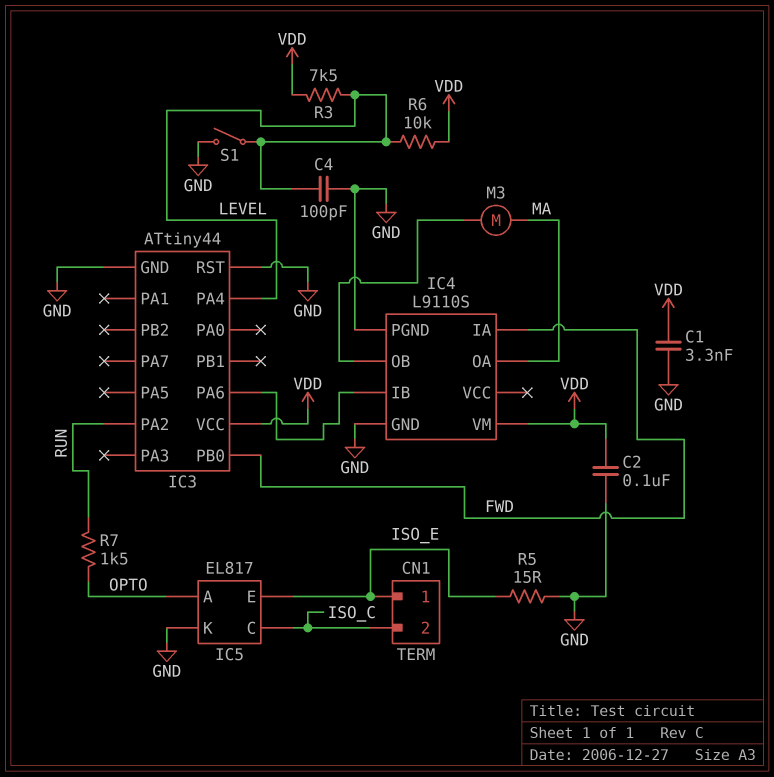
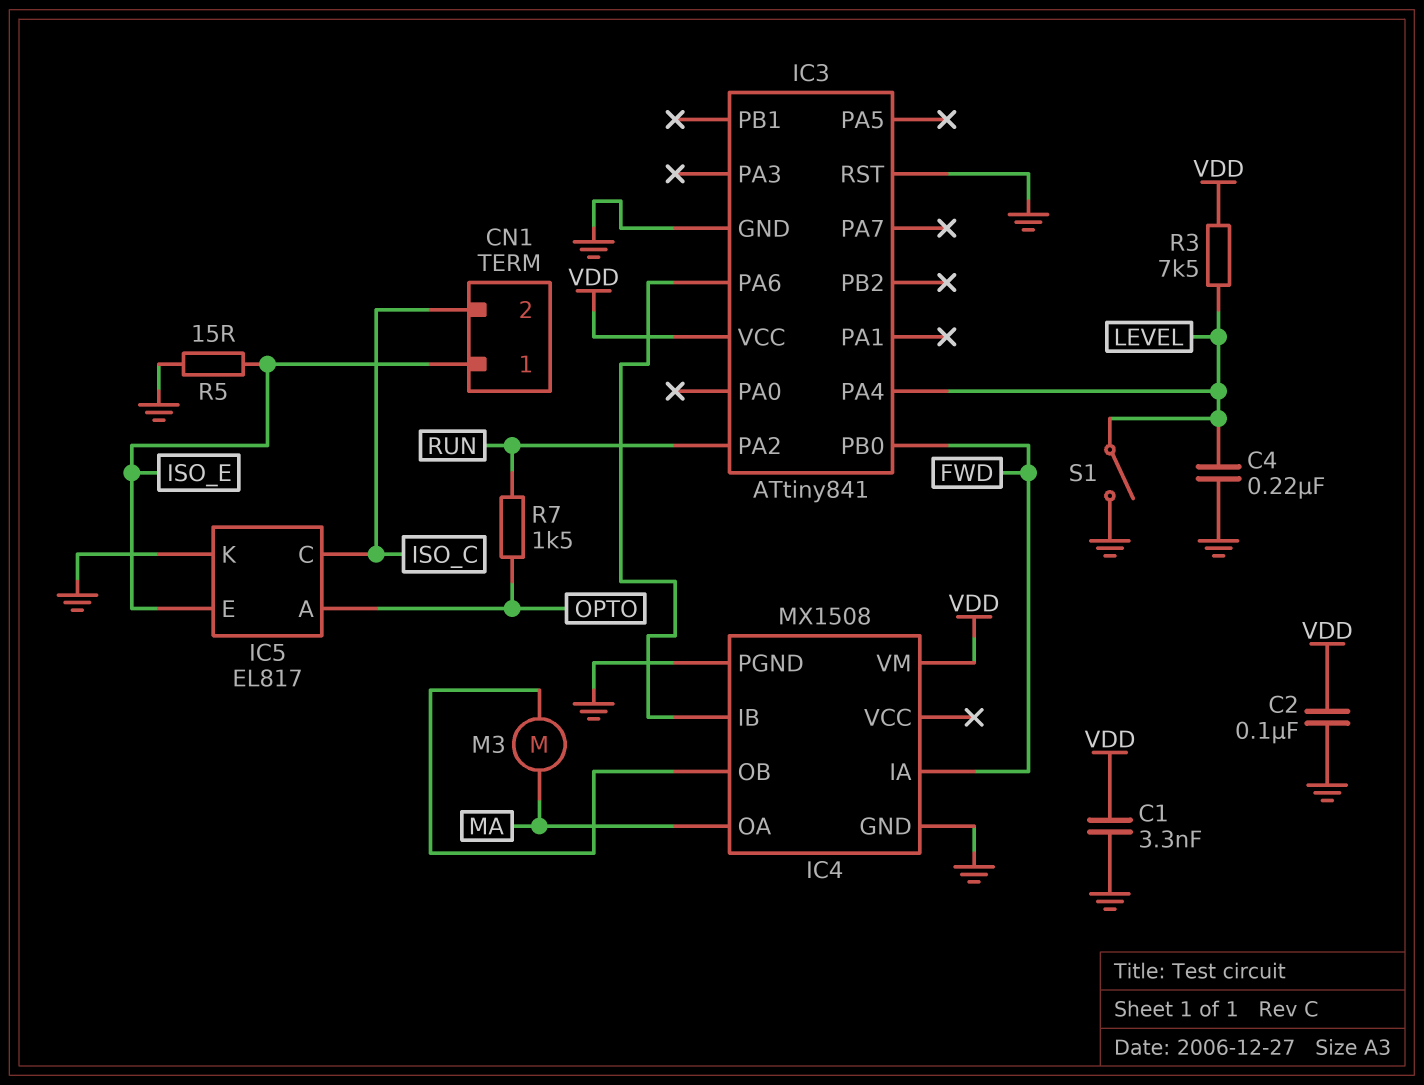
C4: 100pF (GND, LEVEL) -> 220nF (GND, LEVEL)
IC3: ATtiny44 -> ATtiny841
IC4: L9110S -> MX1508
R6: 10k (LEVEL, VDD) -> none

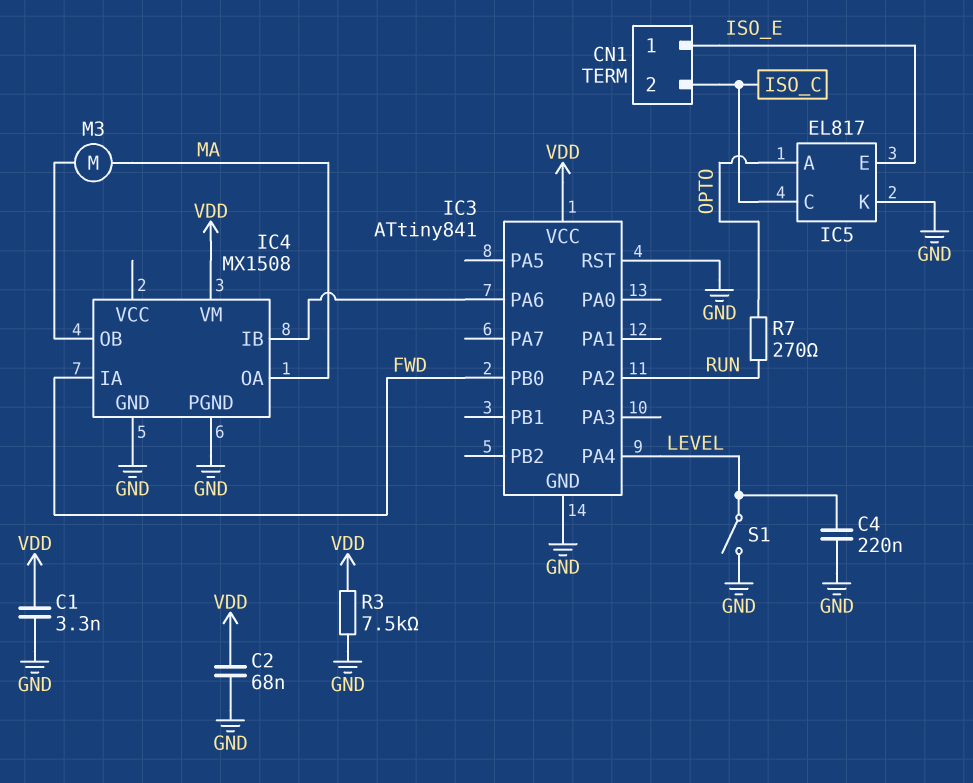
C2: 100nF (GND, VDD) -> 68nF (GND, VDD)
R3: 7.5k (LEVEL, VDD) -> 7.5k (GND, VDD)
R5: 15 (GND, ISO_E) -> none
R7: 1.5k (OPTO, RUN) -> 270 (OPTO, RUN)

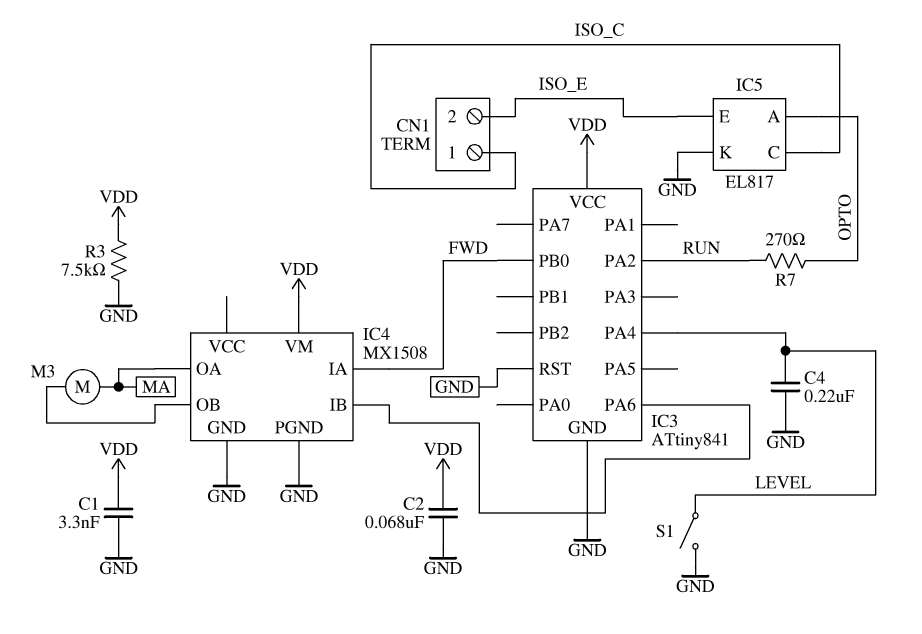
CN1 pin 1: ISO_E -> ISO_C
CN1 pin 2: ISO_C -> ISO_E

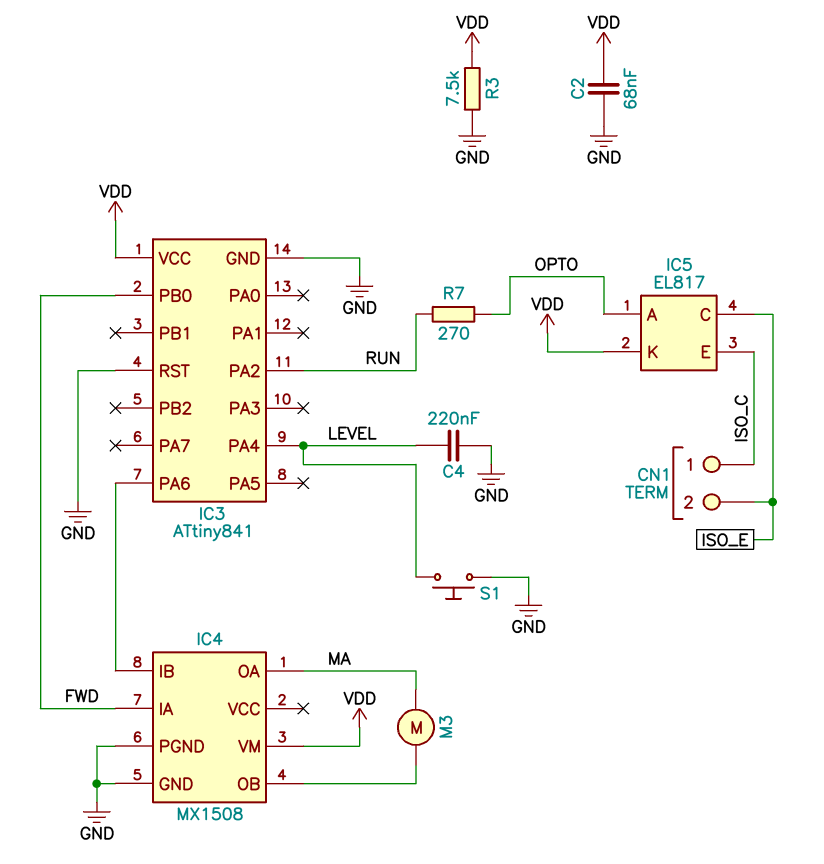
C1: 3.3nF (GND, VDD) -> none
IC5 pin C: ISO_C -> ISO_E
IC5 pin E: ISO_E -> ISO_C
IC5 pin K: GND -> VDD
S1: switch (GND, LEVEL) -> button (GND, LEVEL)

